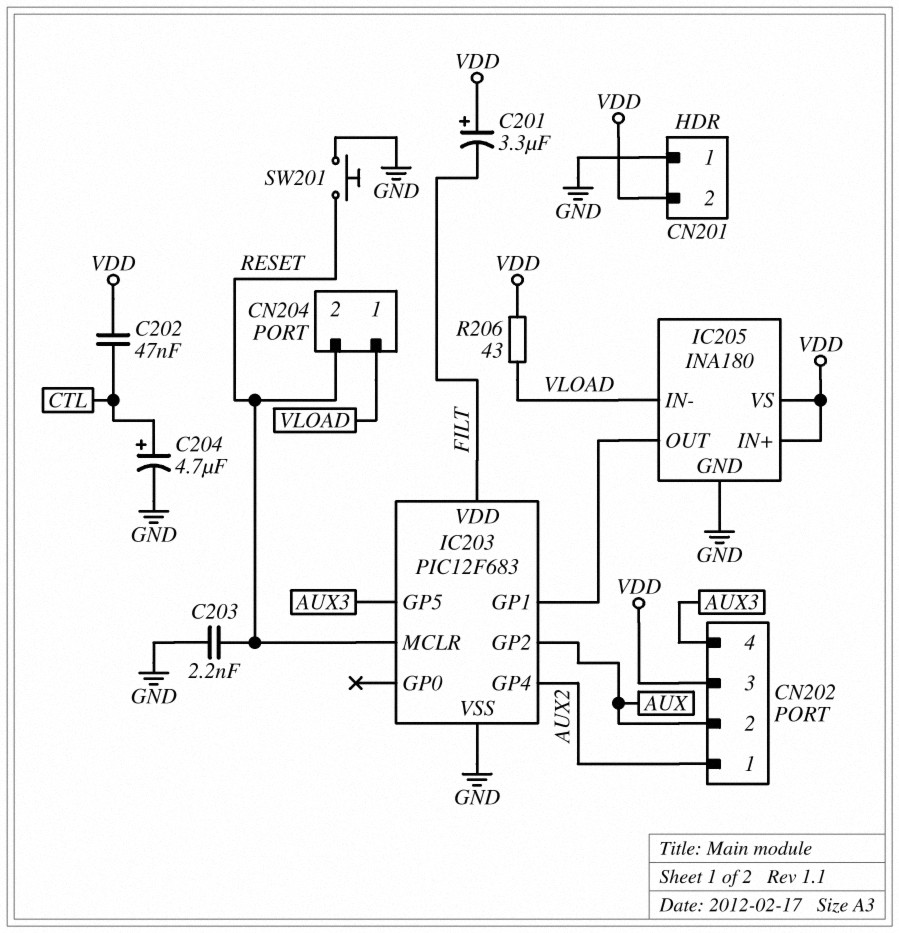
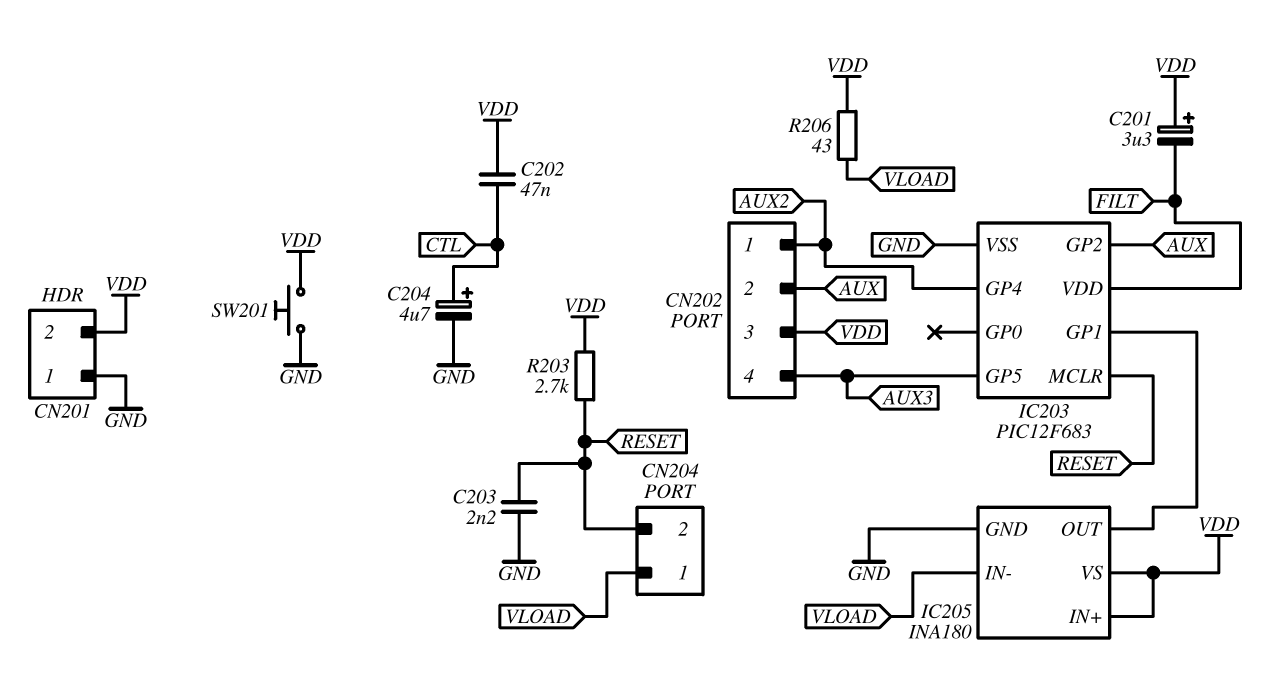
R203: none -> 2.7k (RESET, VDD)
SW201: button (GND, RESET) -> button (GND, VDD)

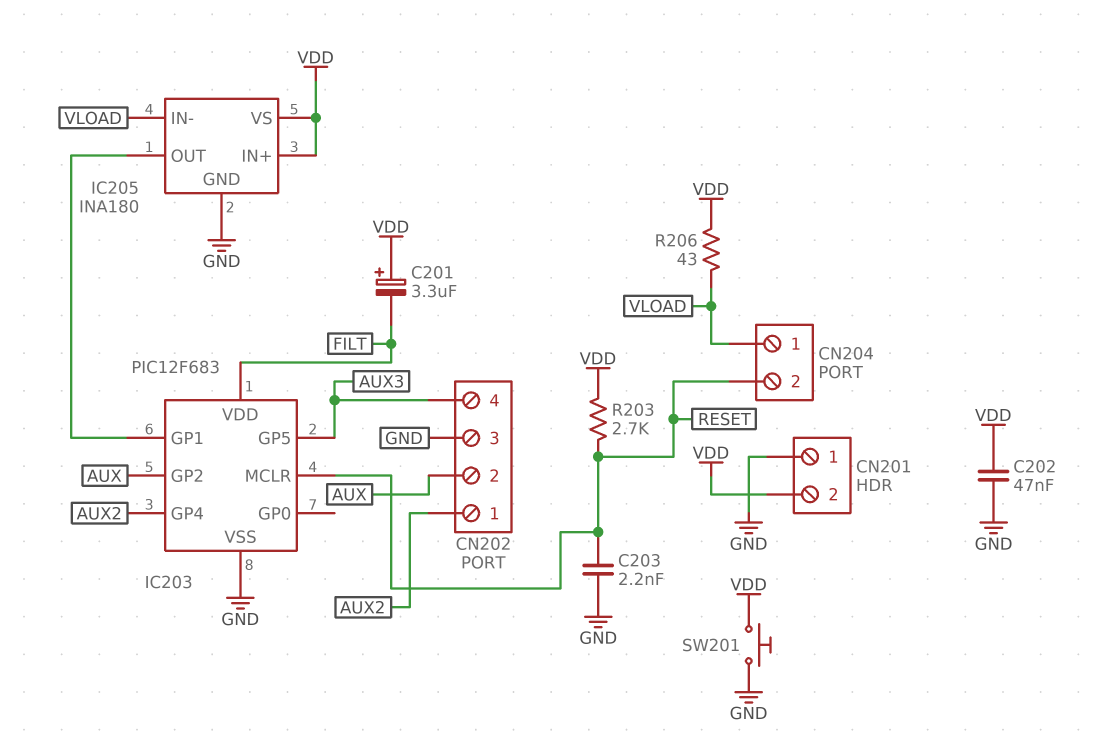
C202: 47nF (CTL, VDD) -> 47nF (GND, VDD)
C204: 4.7uF (plus CTL, minus GND) -> none
CN202 pin 3: VDD -> GND

